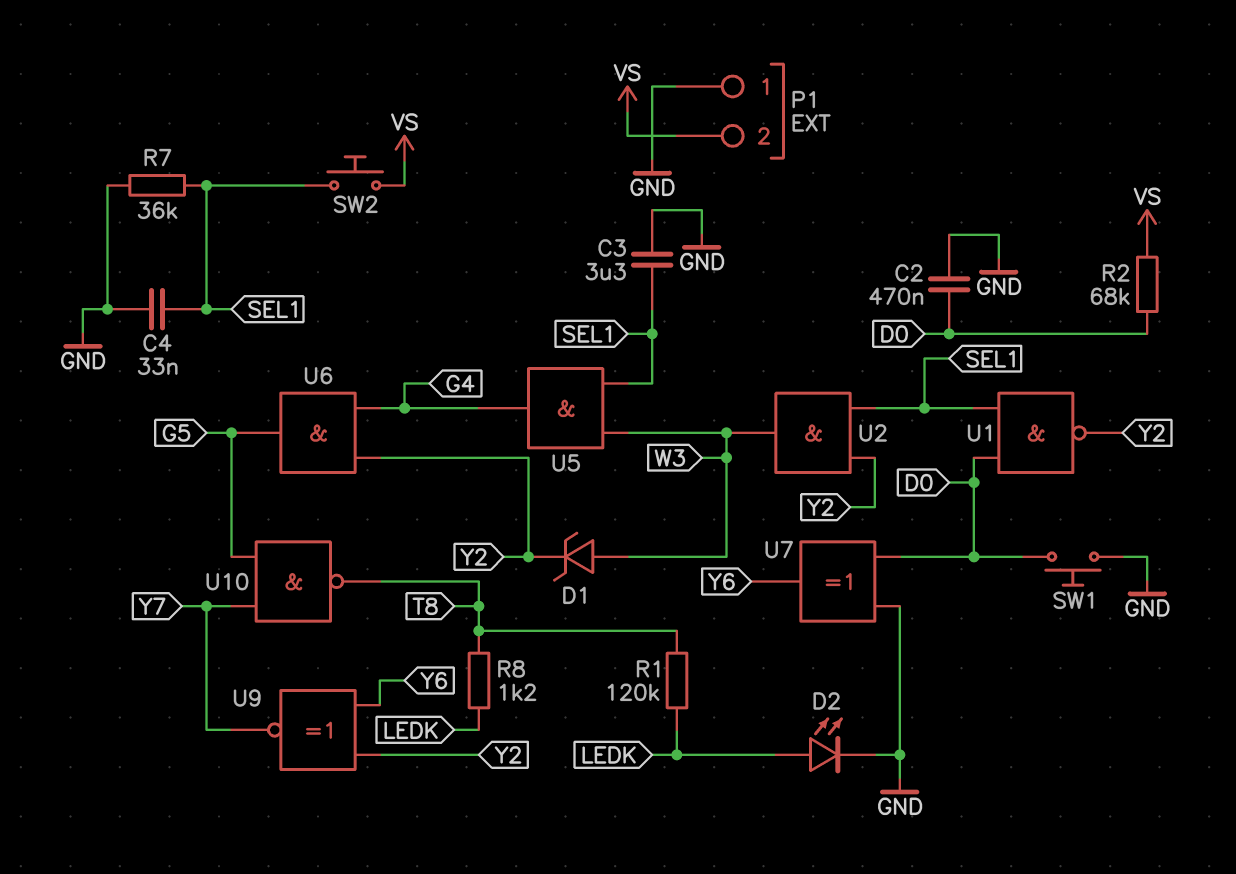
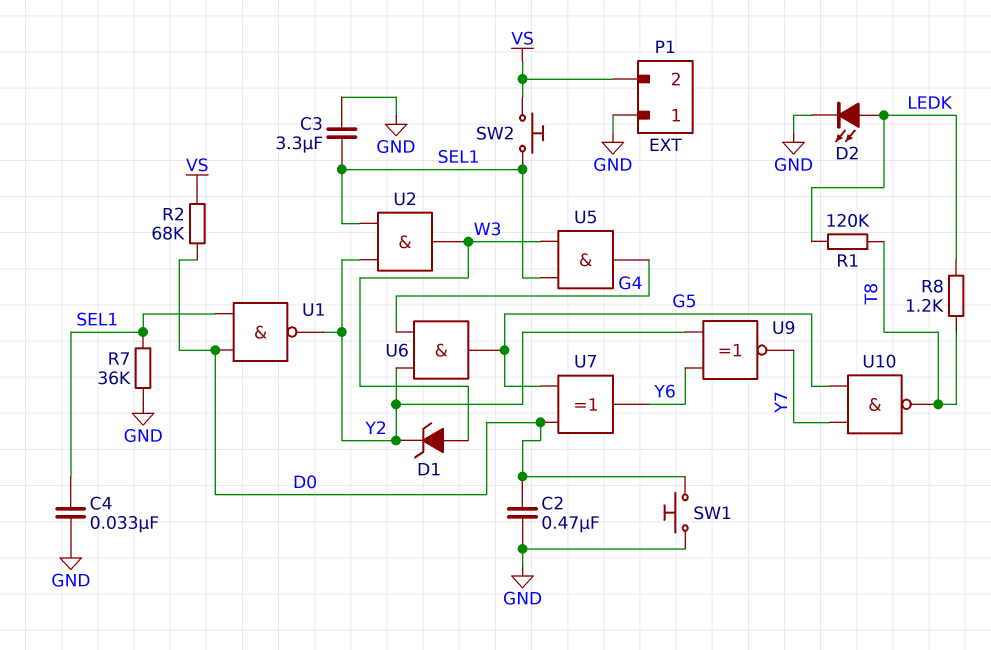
U7: XOR (in D0, in GND, out Y6) -> XOR (in D0, in G5, out Y6)

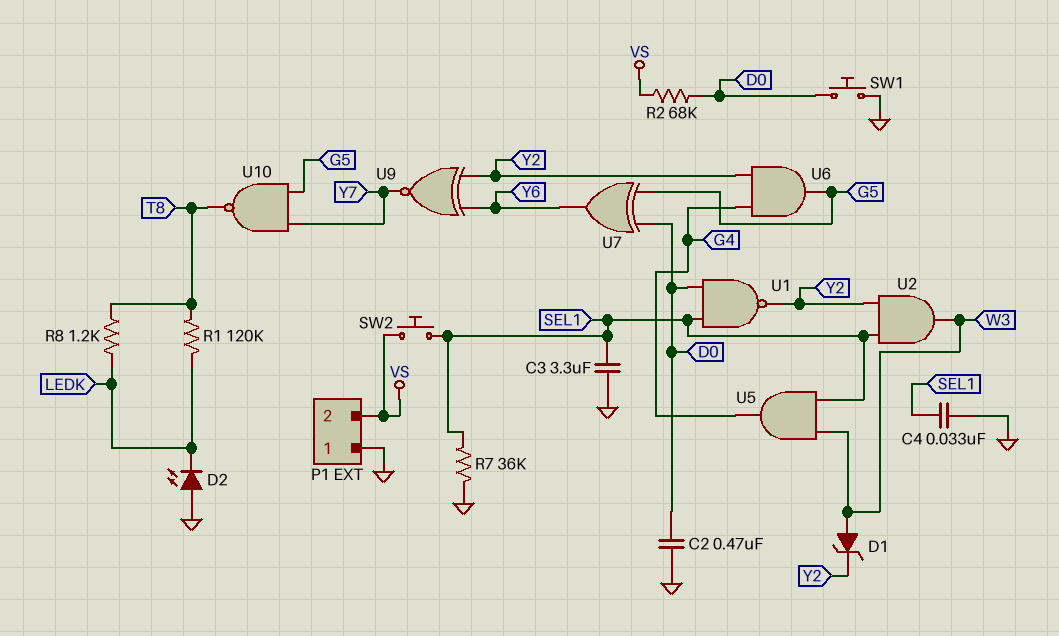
D2: LED (A LEDK, K GND) -> LED (A GND, K LEDK)

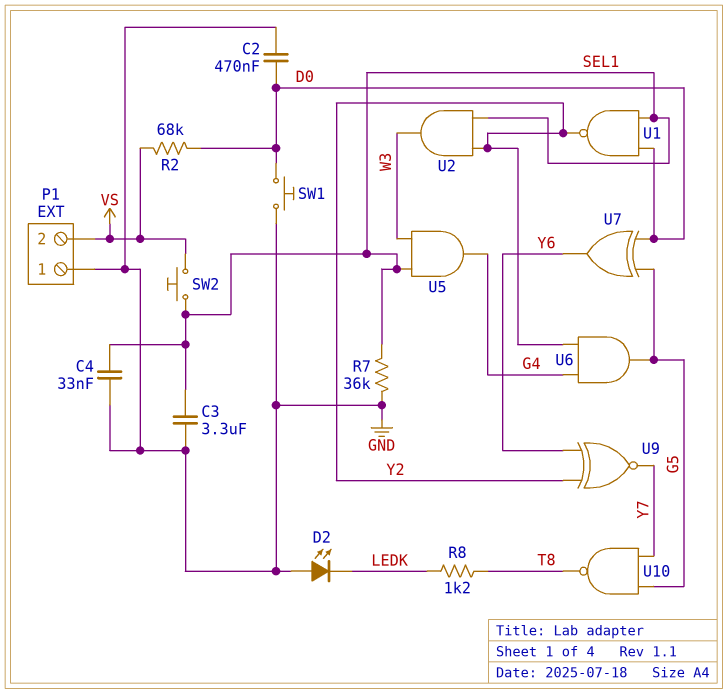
D1: zener (A W3, K Y2) -> none
R1: 120k (LEDK, T8) -> none

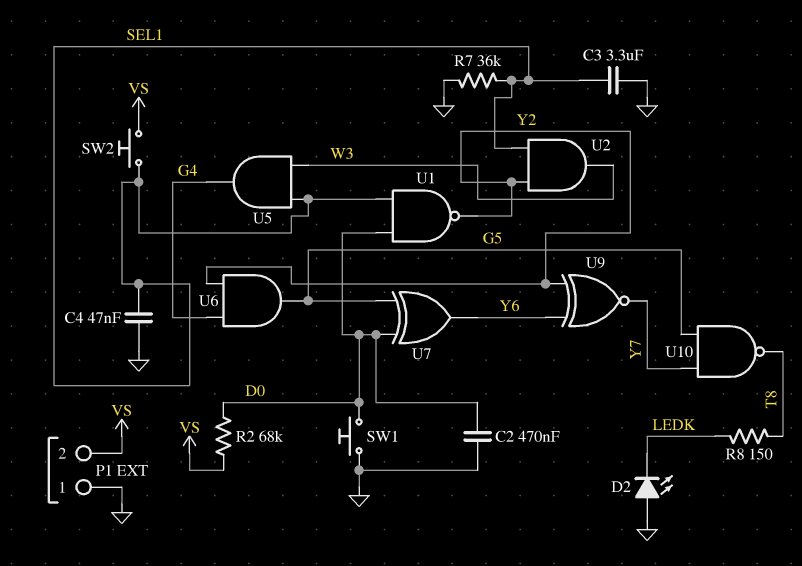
C4: 33nF (GND, SEL1) -> 47nF (GND, SEL1)
R8: 1.2k (LEDK, T8) -> 150 (LEDK, T8)

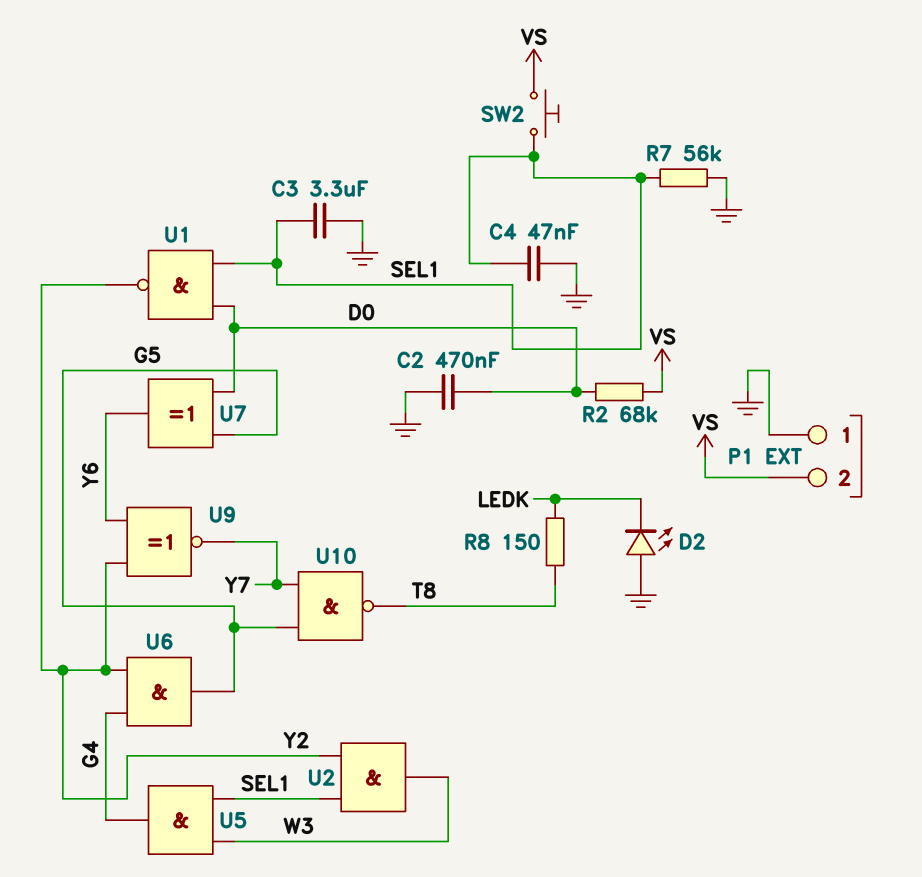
R7: 36k (GND, SEL1) -> 56k (GND, SEL1)
SW1: button (D0, GND) -> none

